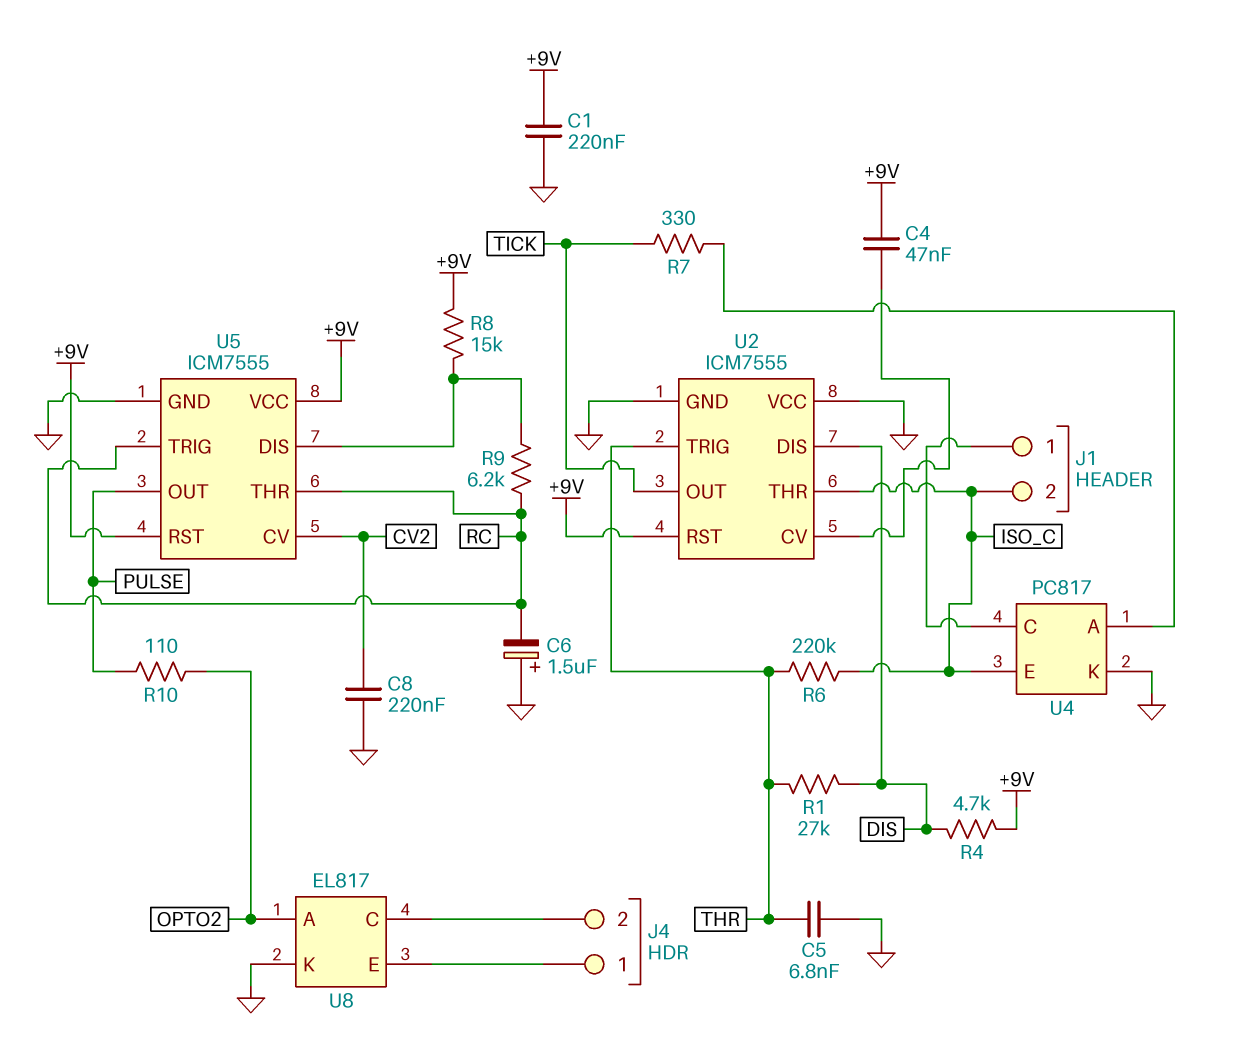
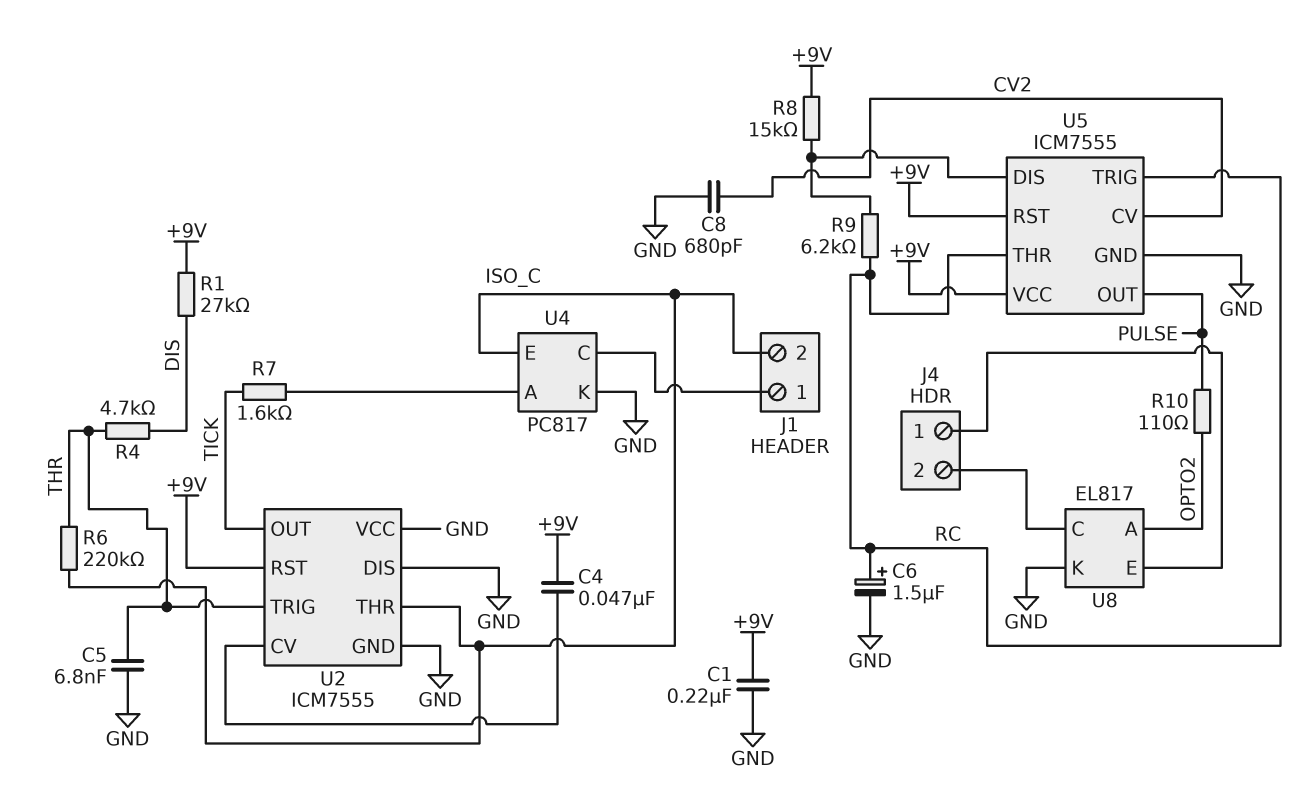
C6: 1.5uF (plus GND, minus RC) -> 1.5uF (plus RC, minus GND)
C8: 220nF (CV2, GND) -> 680pF (CV2, GND)
R1: 27k (DIS, THR) -> 27k (+9V, DIS)
R4: 4.7k (+9V, DIS) -> 4.7k (DIS, THR)
R7: 330 (TICK, U4/A) -> 1.6k (TICK, U4/A)
U2 pin DIS: DIS -> GND

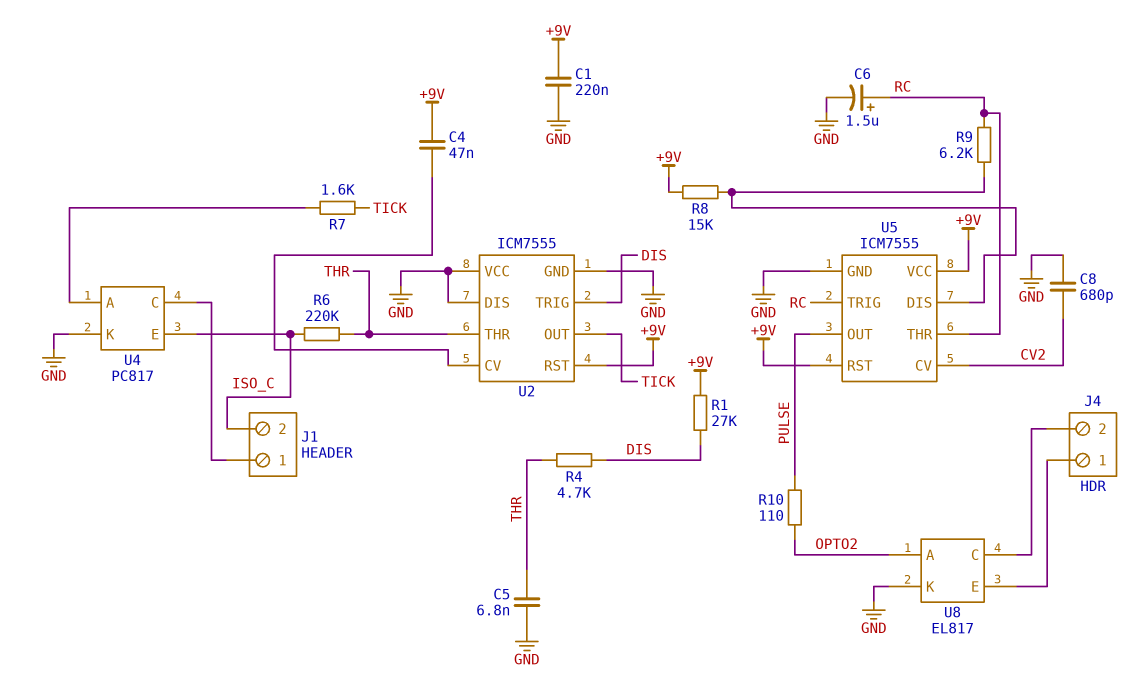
U2 pin THR: ISO_C -> THR
U2 pin TRIG: THR -> DIS

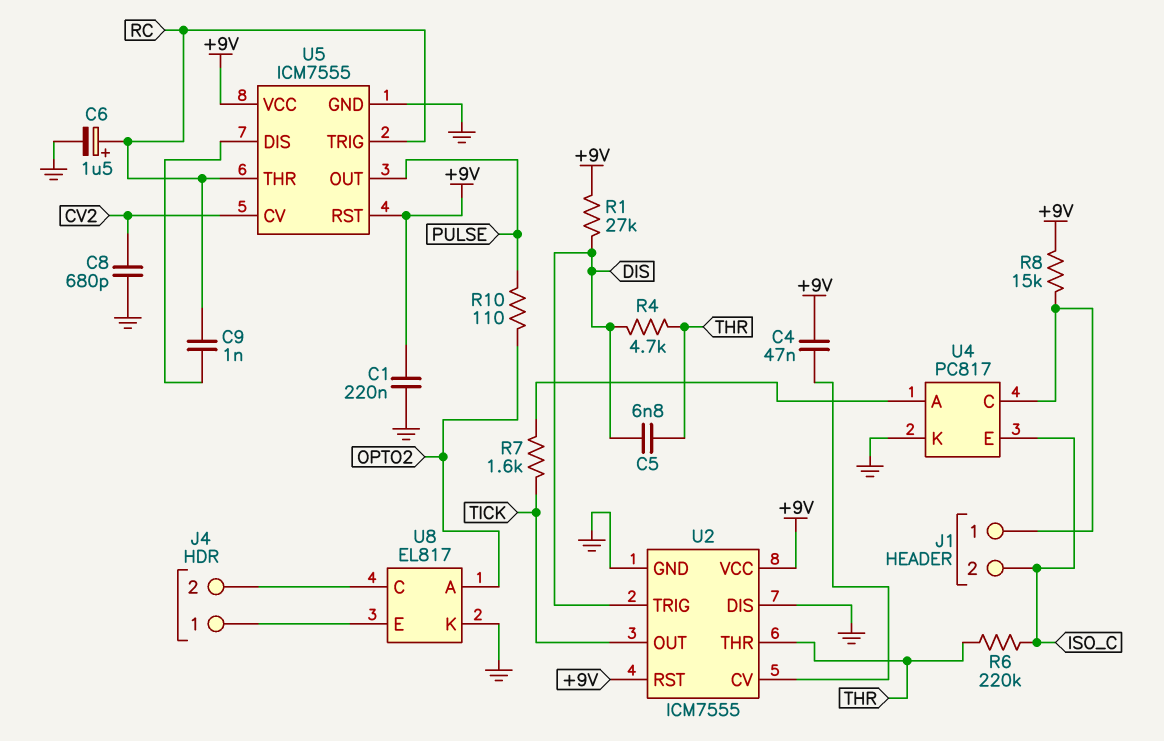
C5: 6.8nF (GND, THR) -> 6.8nF (DIS, THR)
C9: none -> 1nF (RC, U5/DIS)
R8: 15k (+9V, U5/DIS) -> 15k (+9V, J1/1)
R9: 6.2k (RC, U5/DIS) -> none
U2 pin VCC: GND -> +9V

